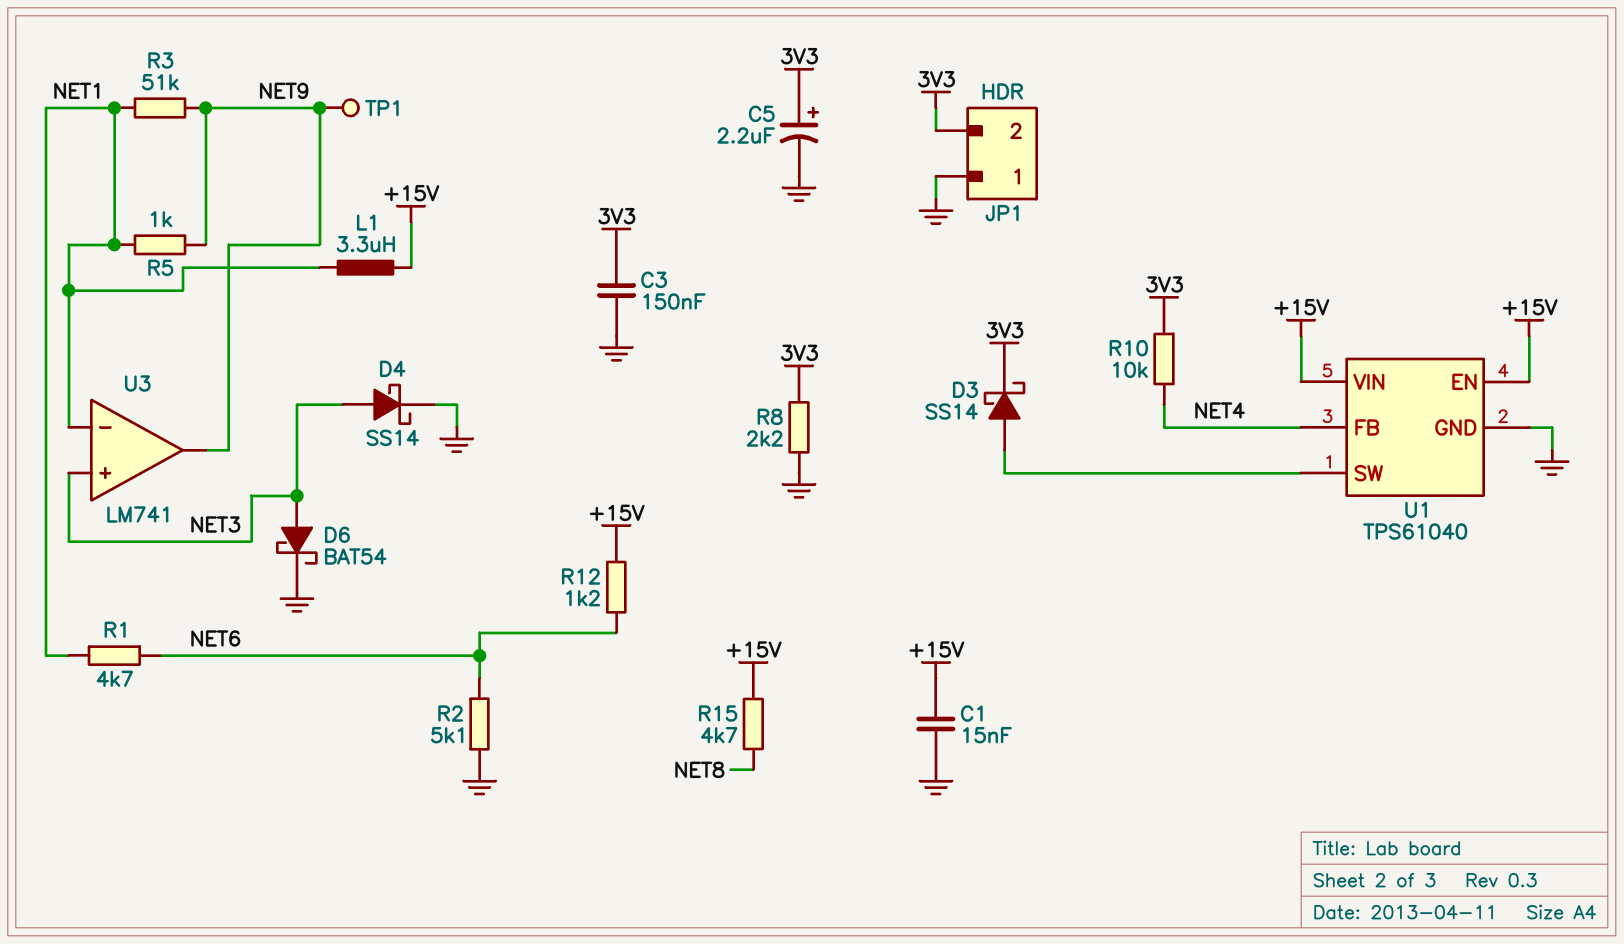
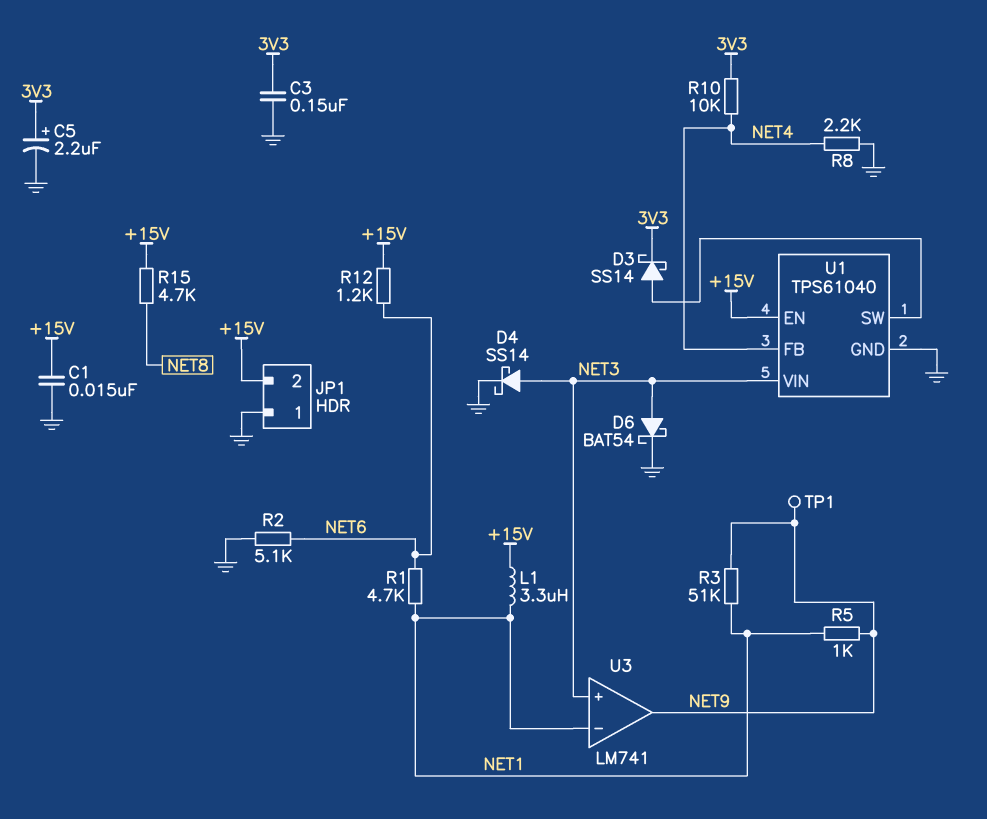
JP1 pin 2: 3V3 -> +15V
R8: 2.2k (3V3, GND) -> 2.2k (GND, NET4)
U1 pin VIN: +15V -> NET3

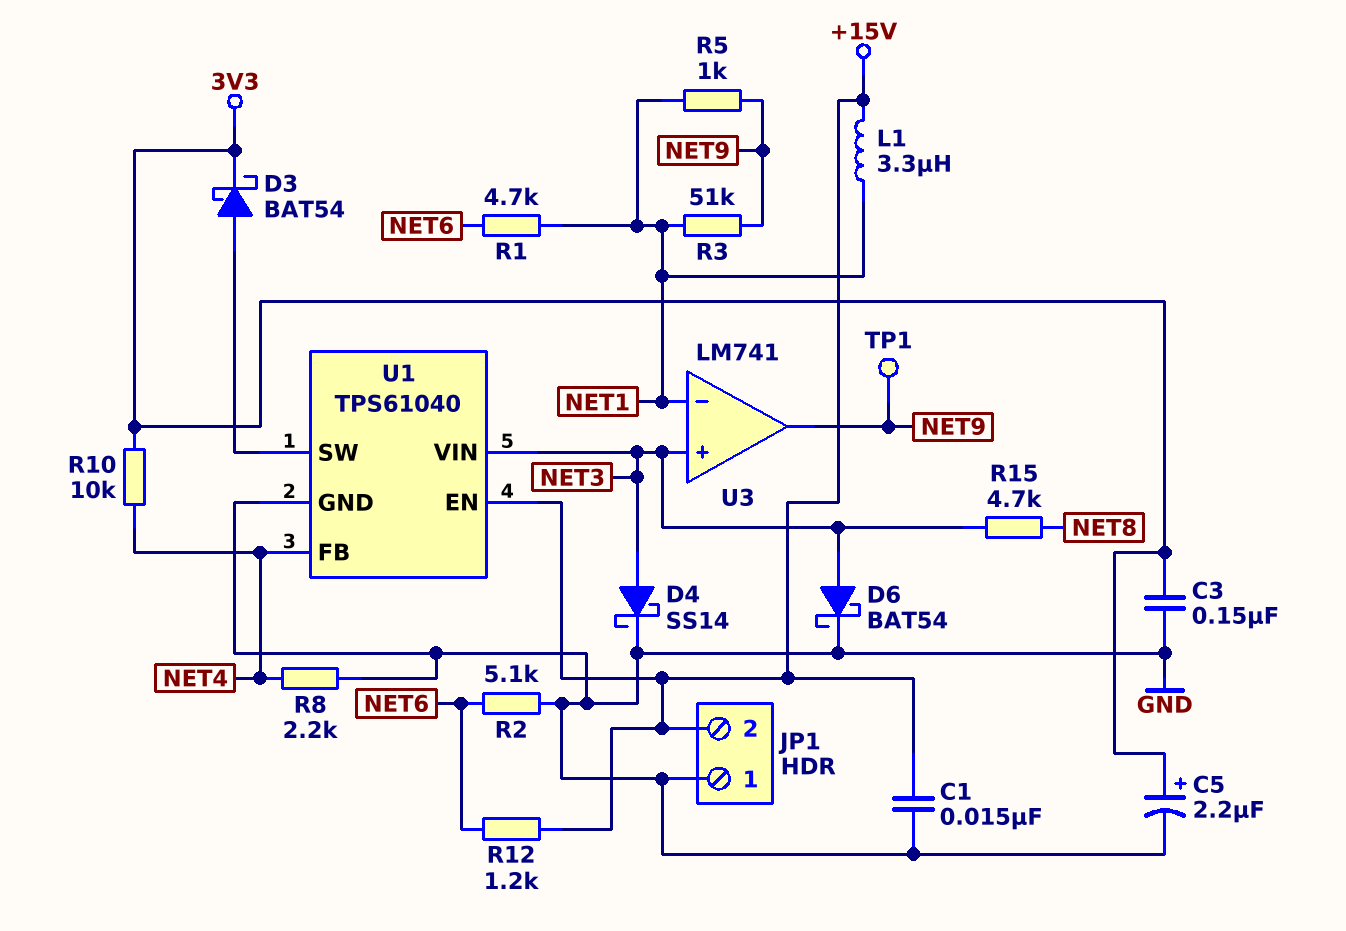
D3: schottky SS14 (A U1/SW, K 3V3) -> schottky BAT54 (A U1/SW, K 3V3)
R15: 4.7k (+15V, NET8) -> 4.7k (NET3, NET8)

